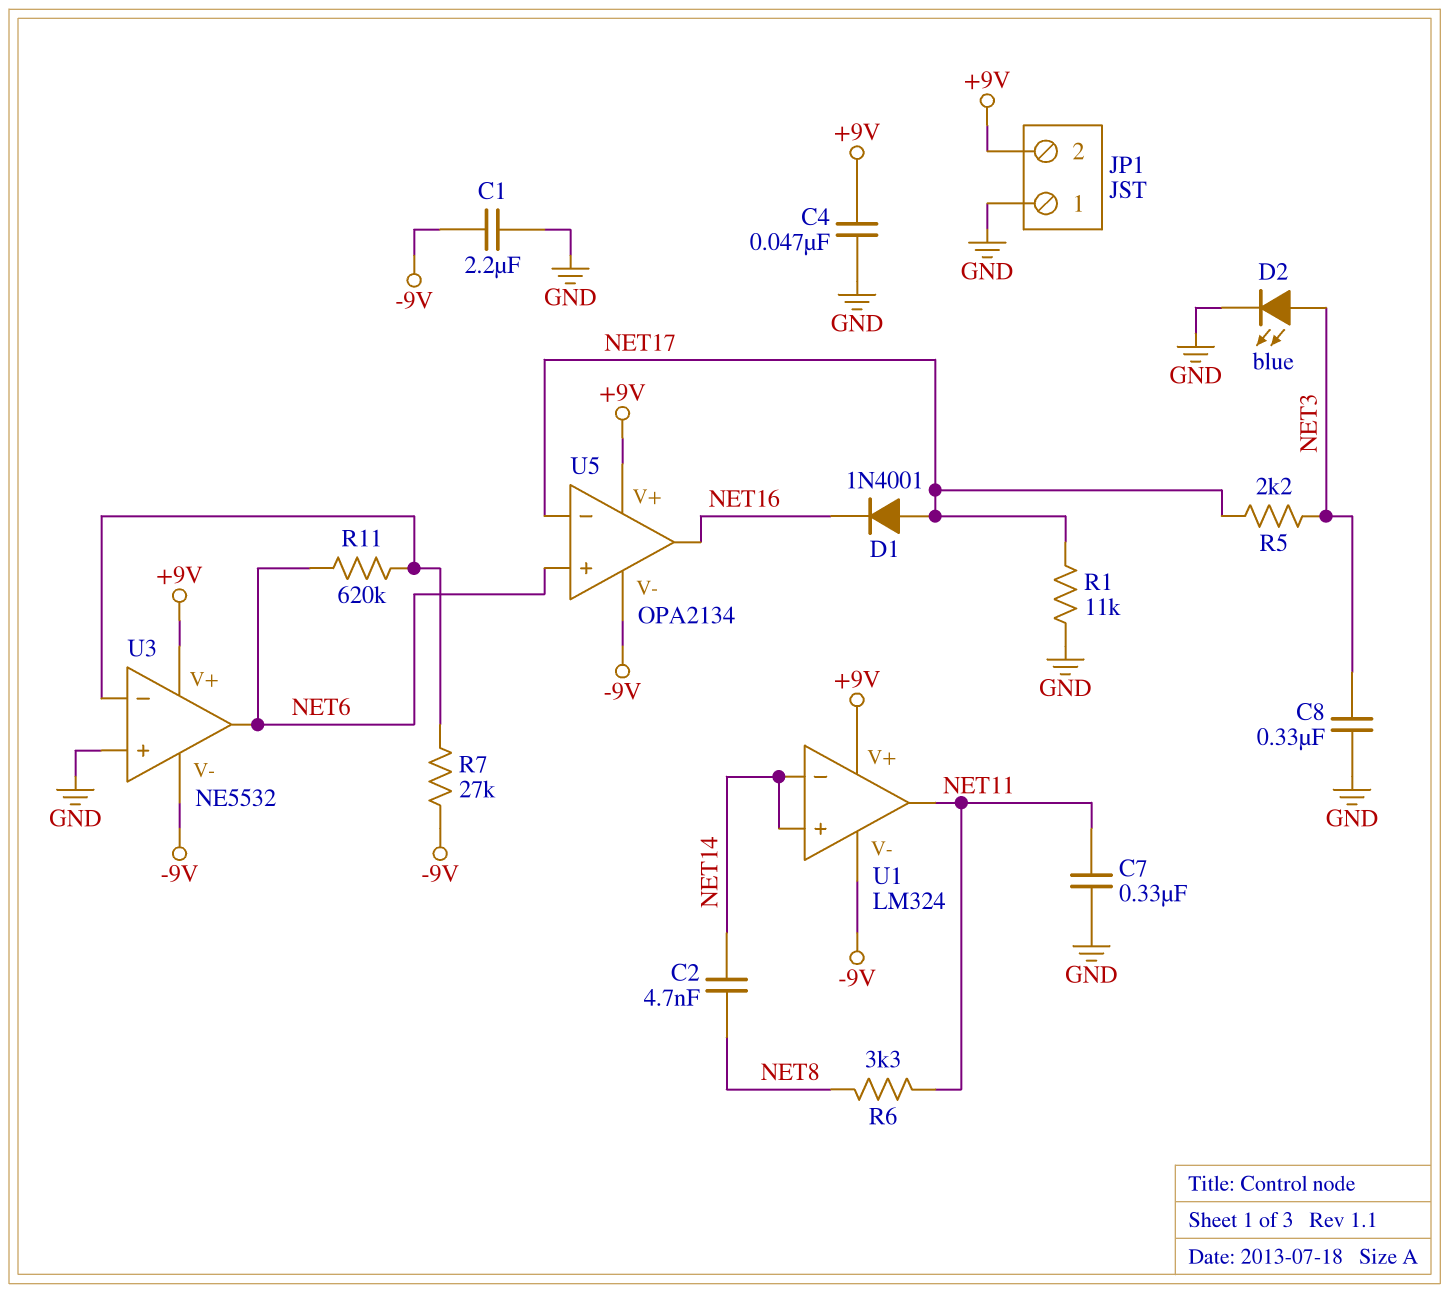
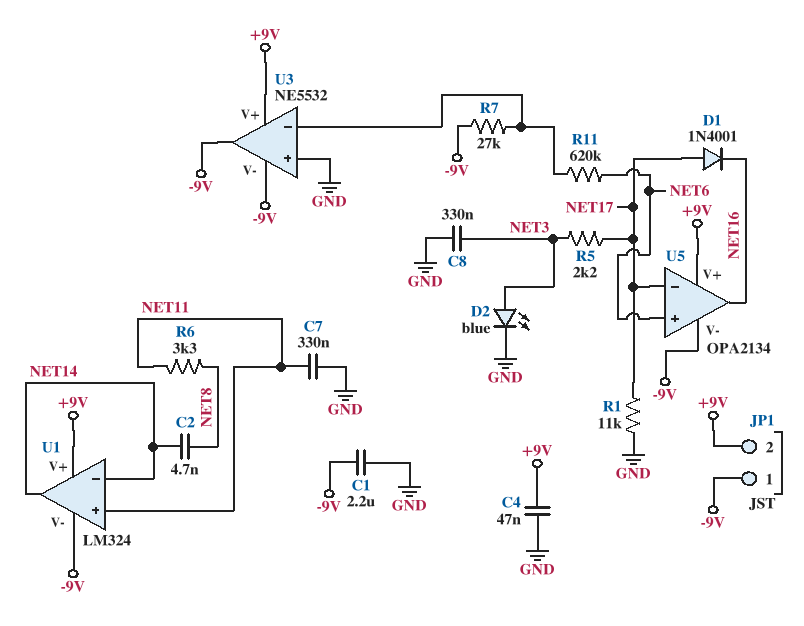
JP1 pin 1: GND -> -9V
U1 pin in+: NET14 -> NET11
U1 pin out: NET11 -> NET14
U3 pin out: NET6 -> -9V

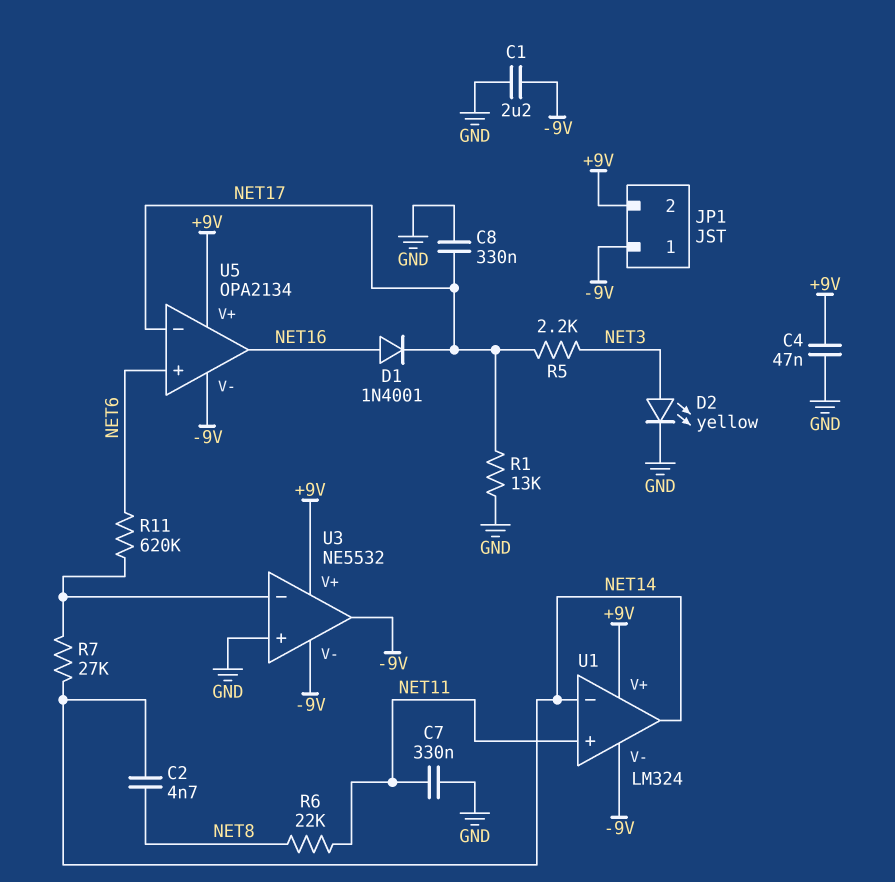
C8: 330nF (GND, NET3) -> 330nF (GND, NET17)
D1: diode 1N4001 (A NET17, K NET16) -> diode 1N4001 (A NET16, K NET17)
D2: LED blue (A NET3, K GND) -> LED yellow (A NET3, K GND)
R1: 11k (GND, NET17) -> 13k (GND, NET17)
R6: 3.3k (NET8, NET11) -> 22k (NET8, NET11)
R7: 27k (-9V, U3/in-) -> 27k (NET14, U3/in-)

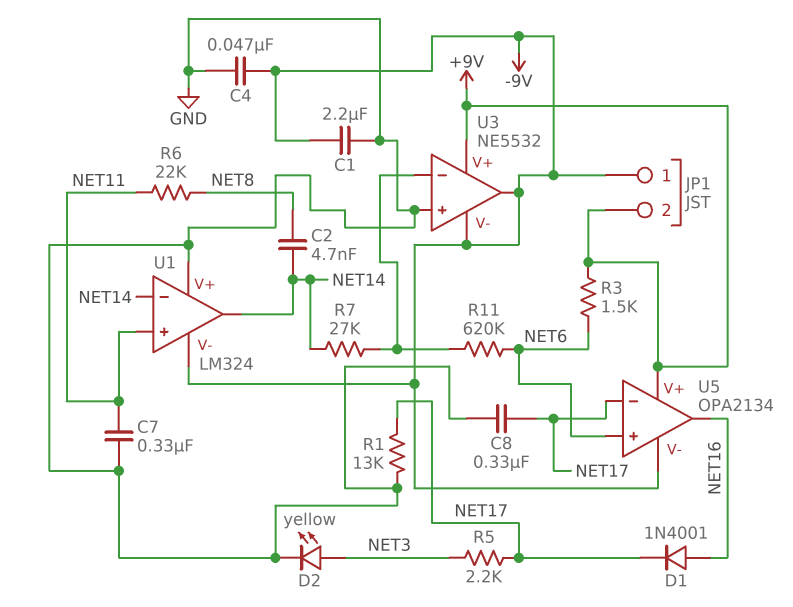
C4: 47nF (+9V, GND) -> 47nF (-9V, GND)
R3: none -> 1.5k (+9V, NET6)
U1 pin V+: +9V -> GND

